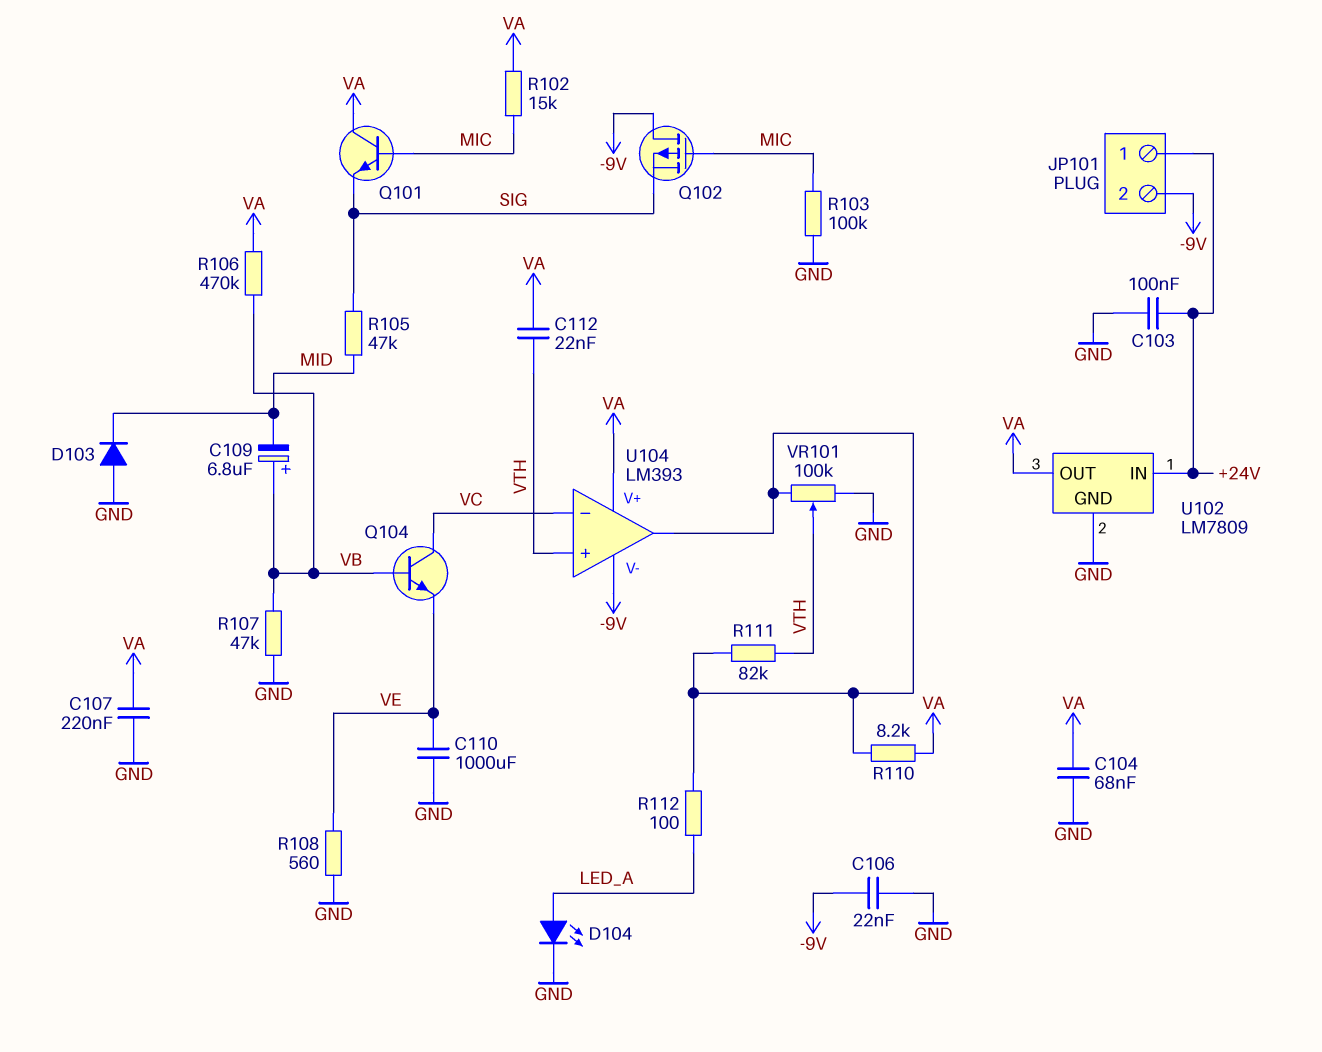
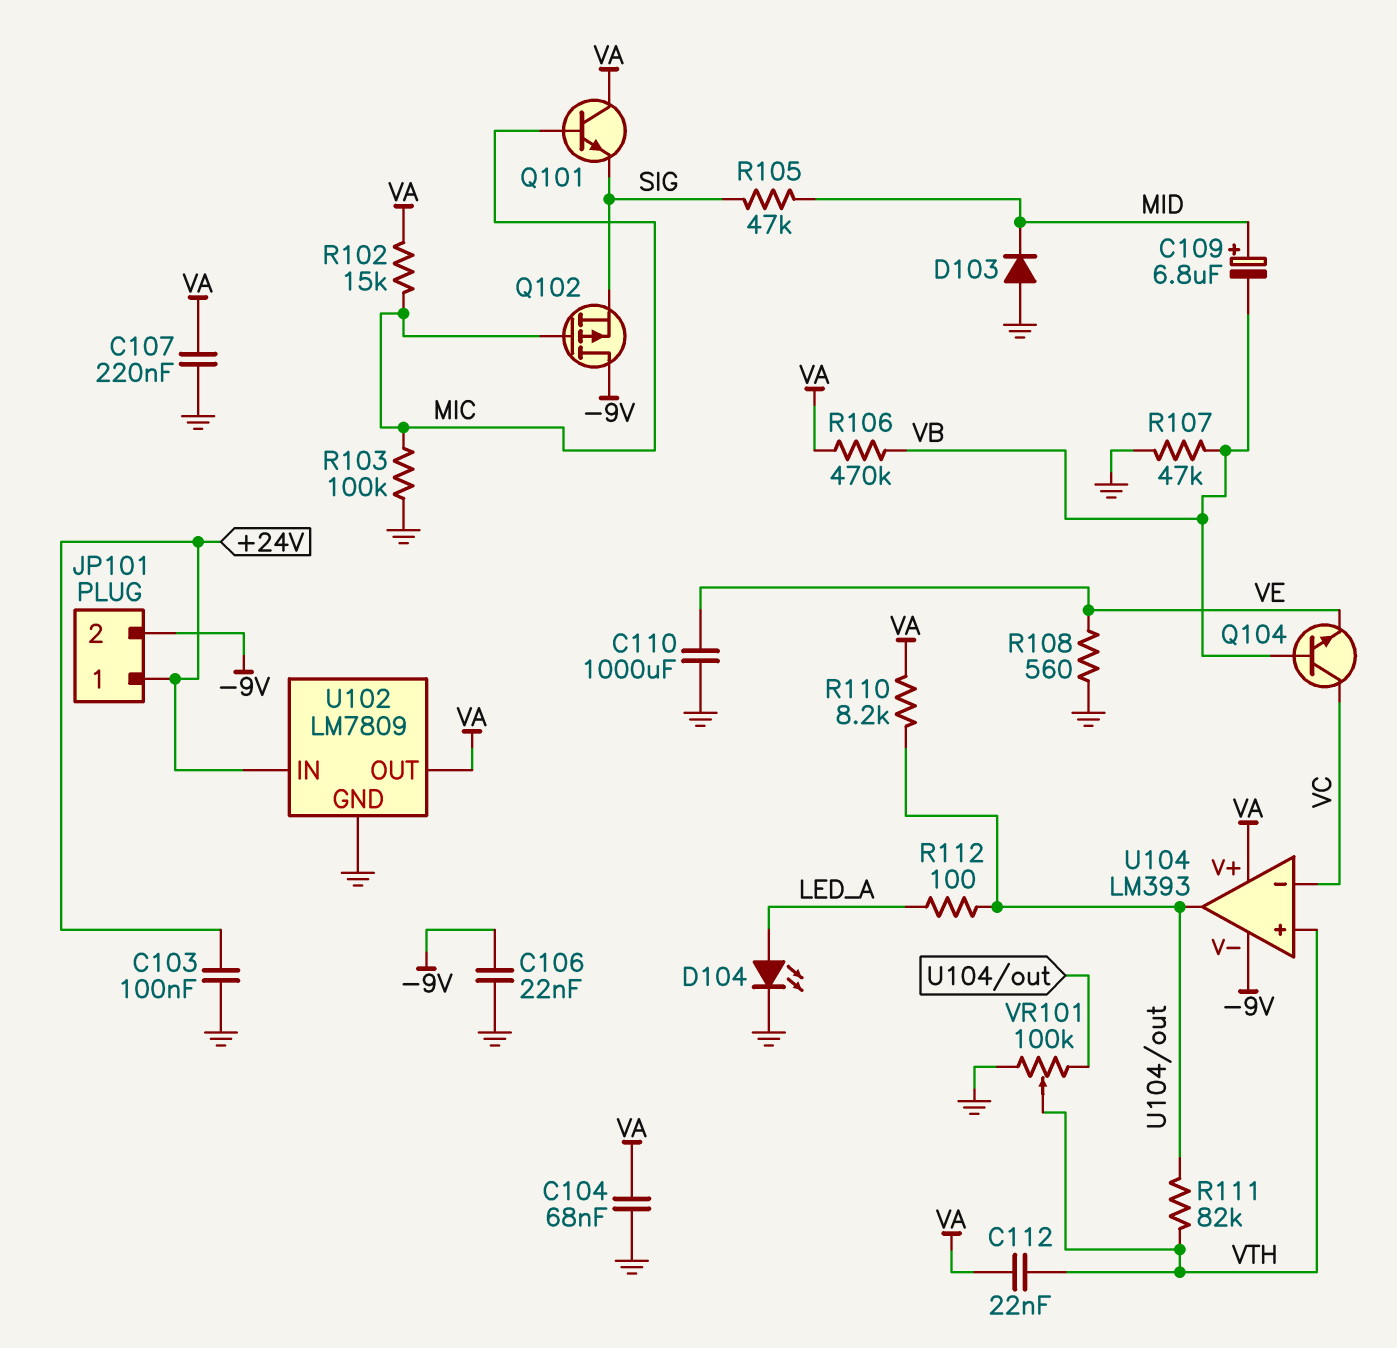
C109: 6.8uF (plus VB, minus MID) -> 6.8uF (plus MID, minus VB)

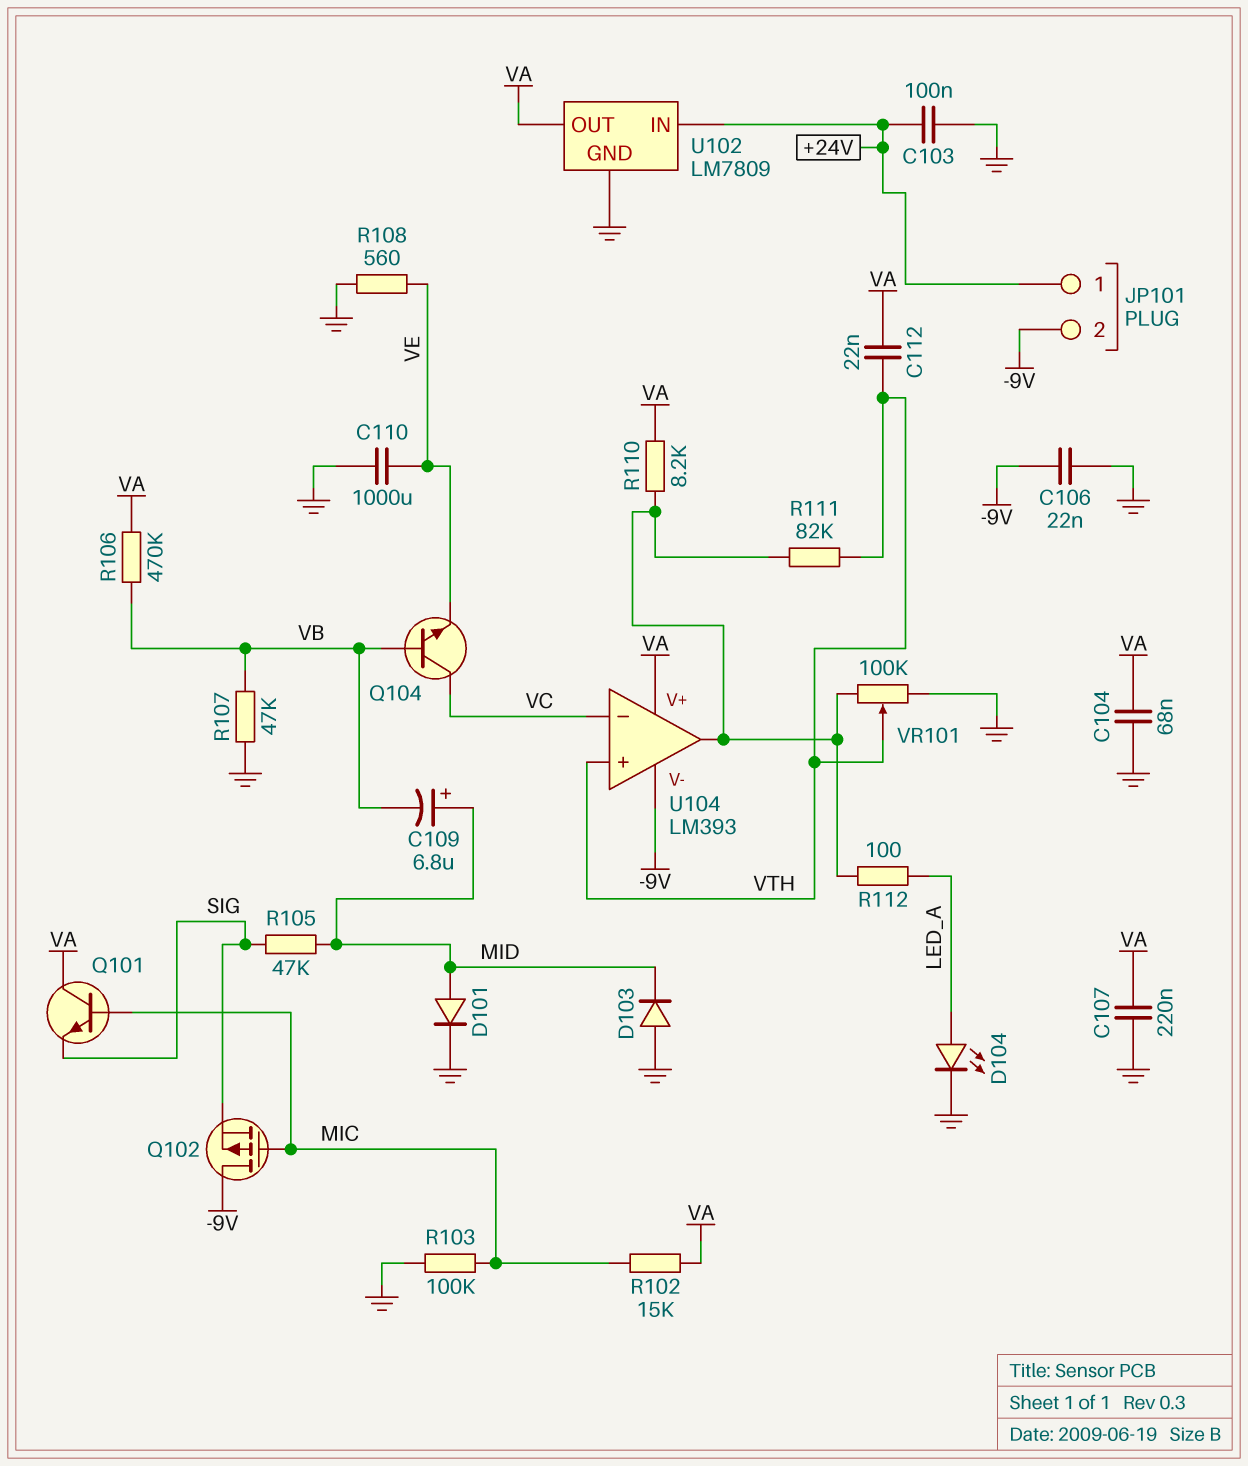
D101: none -> diode (A MID, K GND)

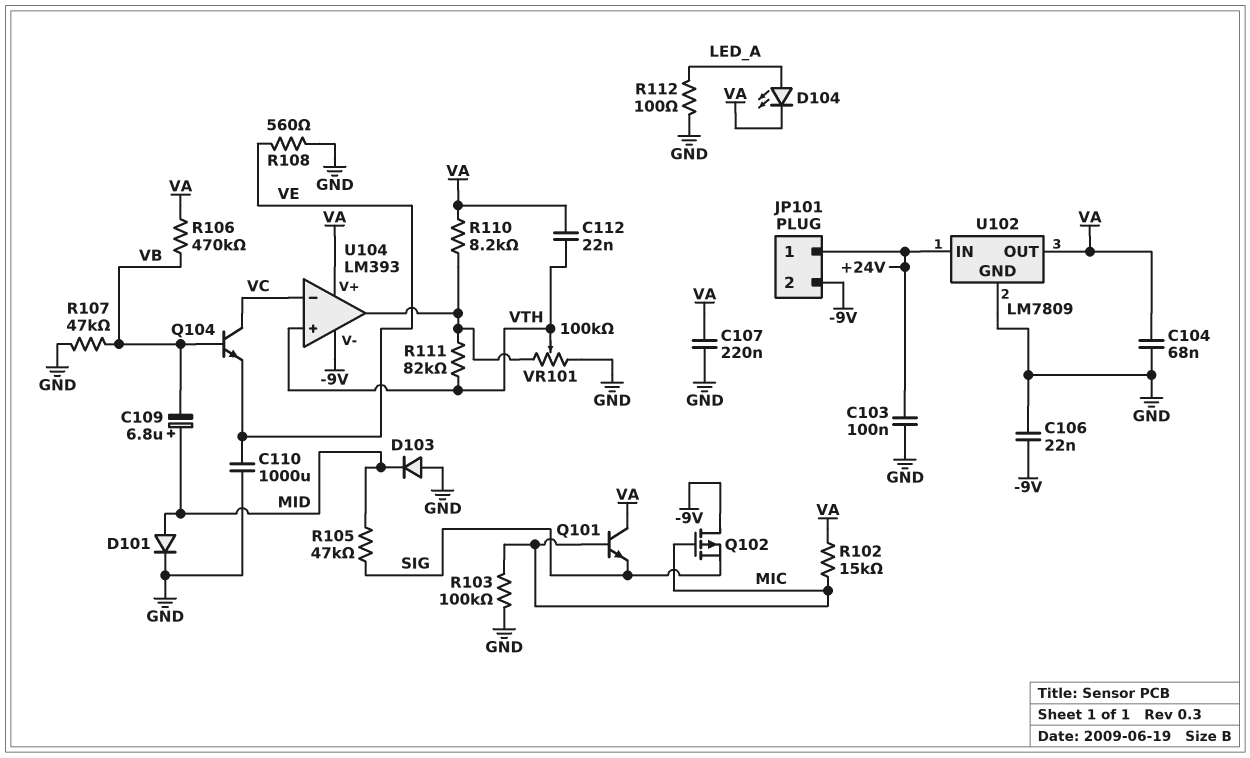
D104: LED (A LED_A, K GND) -> LED (A LED_A, K VA)
R112: 100 (LED_A, U104/out) -> 100 (GND, LED_A)

